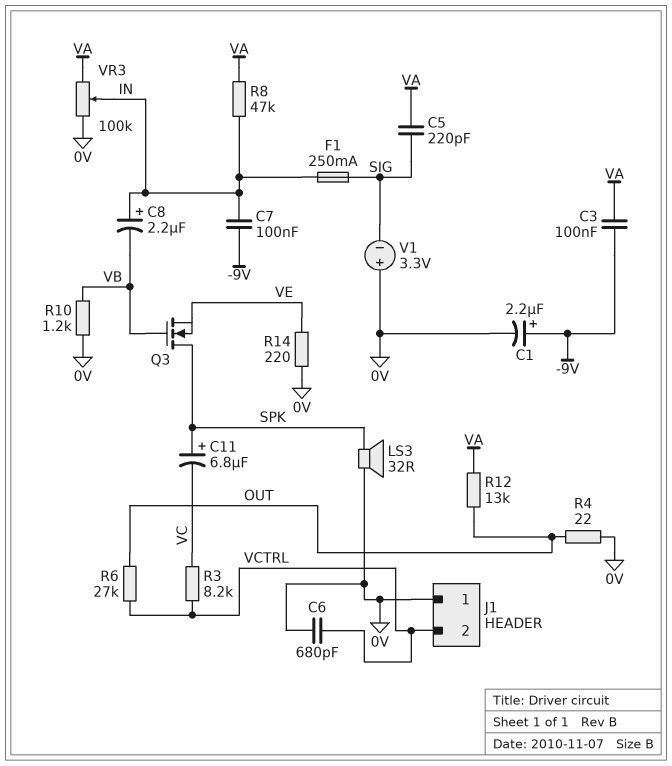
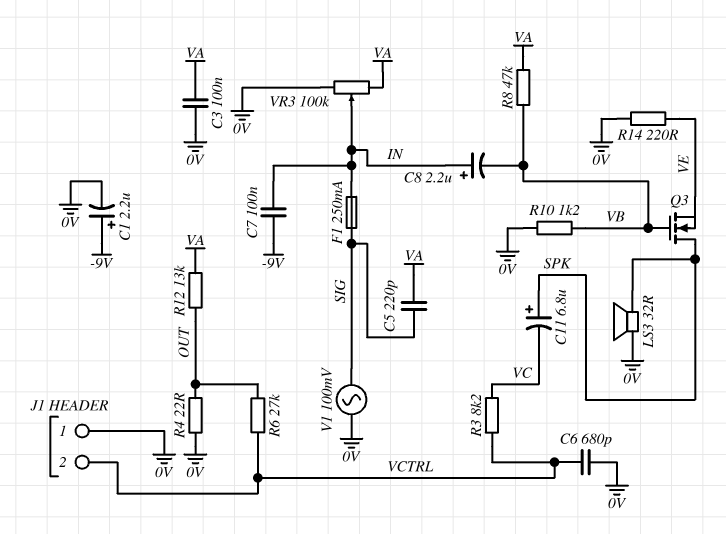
C3: 100nF (-9V, VA) -> 100nF (0V, VA)
R8: 47k (IN, VA) -> 47k (VA, VB)
V1: 3.3V (plus 0V, minus SIG) -> AC 100mV (0V, SIG)

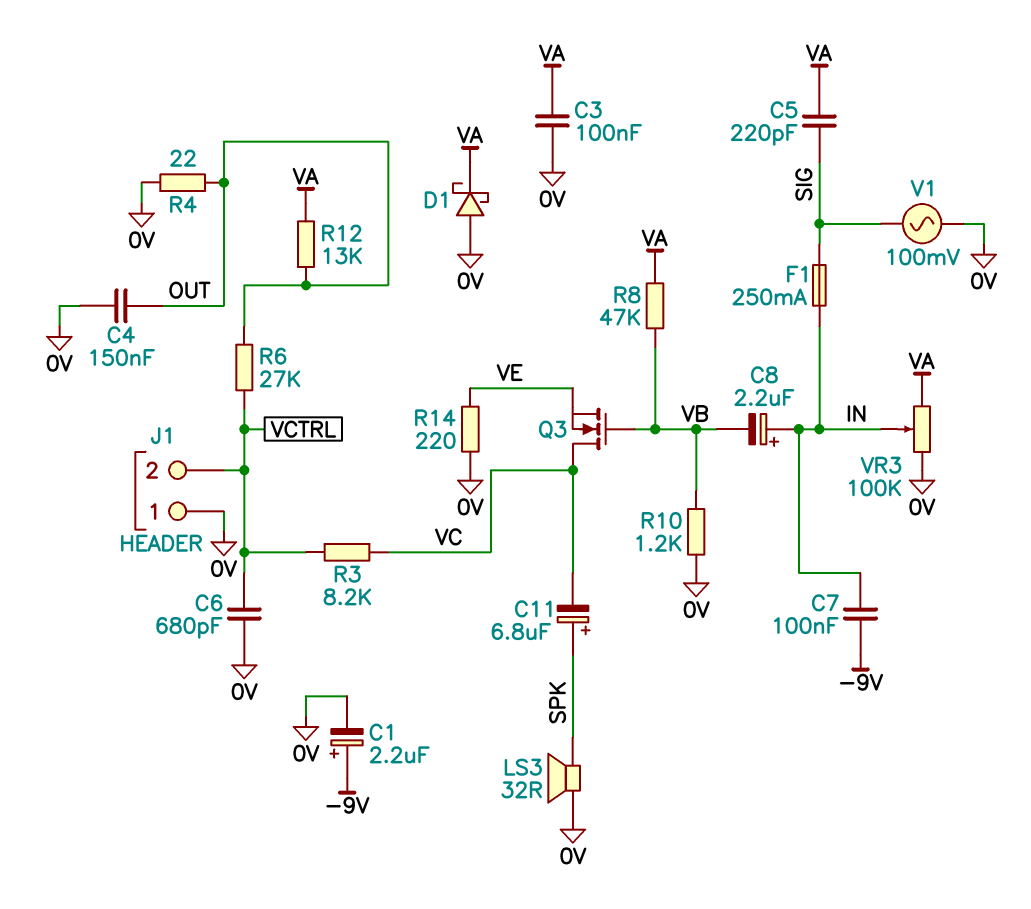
C4: none -> 150nF (0V, OUT)
D1: none -> schottky (A 0V, K VA)
Q3: NMOS (G VB, D SPK, S VE) -> NMOS (G VB, D VC, S VE)

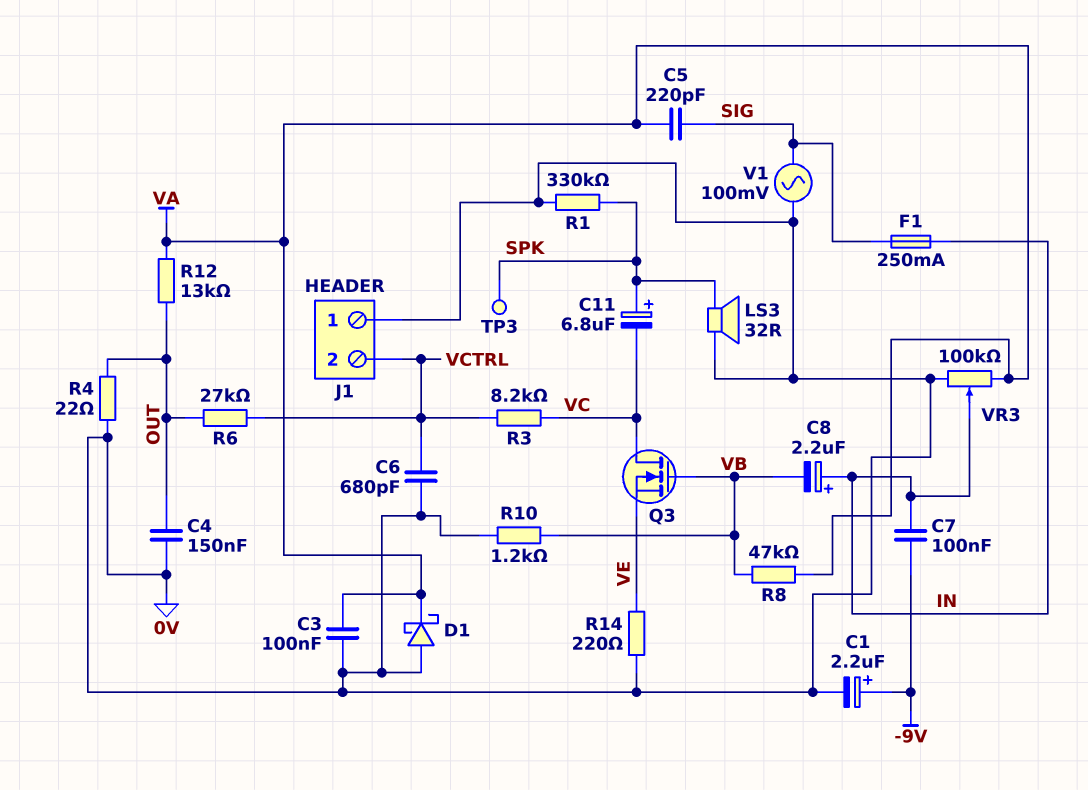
R1: none -> 330k (0V, SPK)
TP3: none -> test point (SPK)

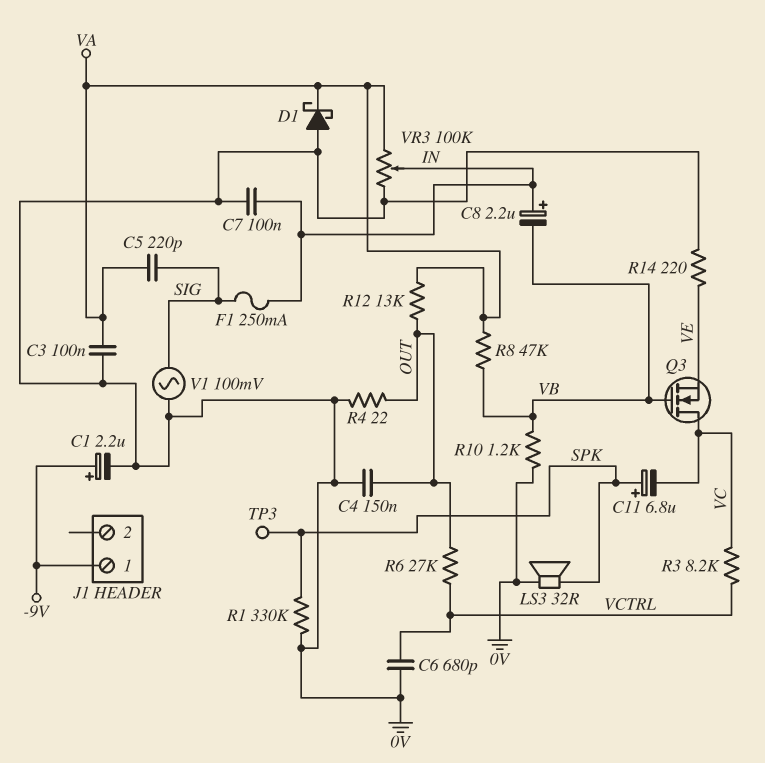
C7: 100nF (-9V, IN) -> 100nF (0V, IN)
J1 pin 1: 0V -> -9V
J1 pin 2: VCTRL -> none

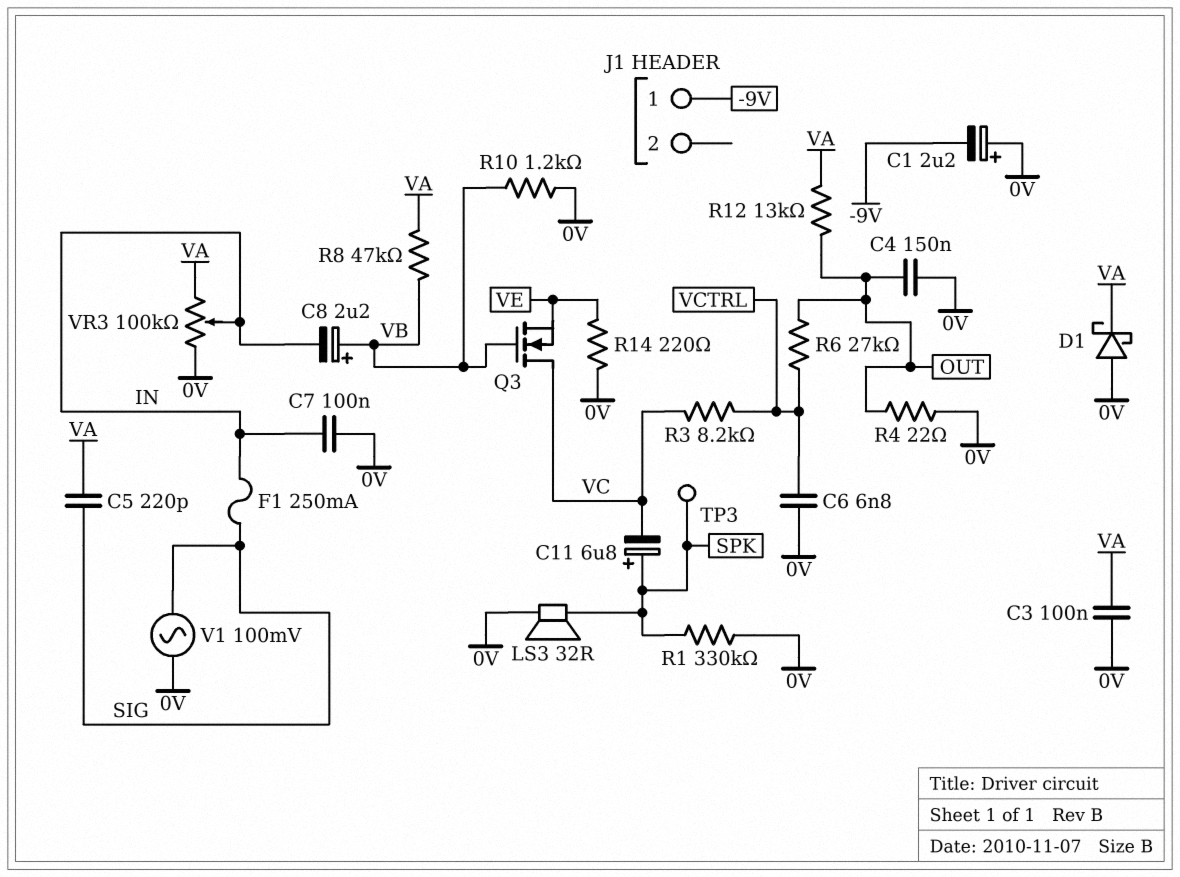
C1: 2.2uF (plus -9V, minus 0V) -> 2.2uF (plus 0V, minus -9V)
C6: 680pF (0V, VCTRL) -> 6.8nF (0V, VCTRL)
C8: 2.2uF (plus IN, minus VB) -> 2.2uF (plus VB, minus IN)

